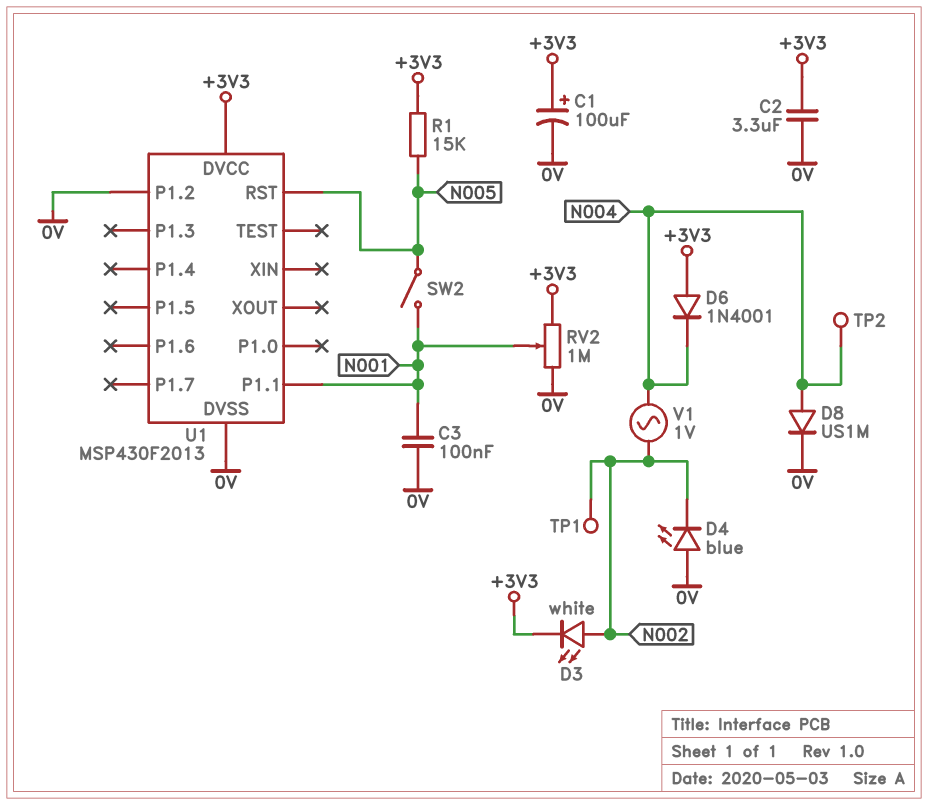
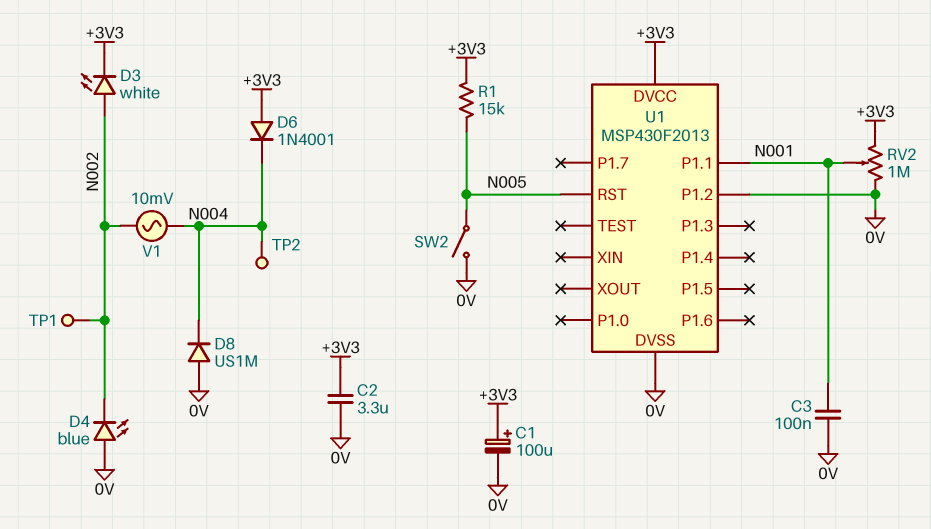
D8: diode US1M (A N004, K 0V) -> diode US1M (A 0V, K N004)
SW2: switch (N001, N005) -> switch (0V, N005)
V1: AC 1V (N002, N004) -> AC 10mV (N002, N004)

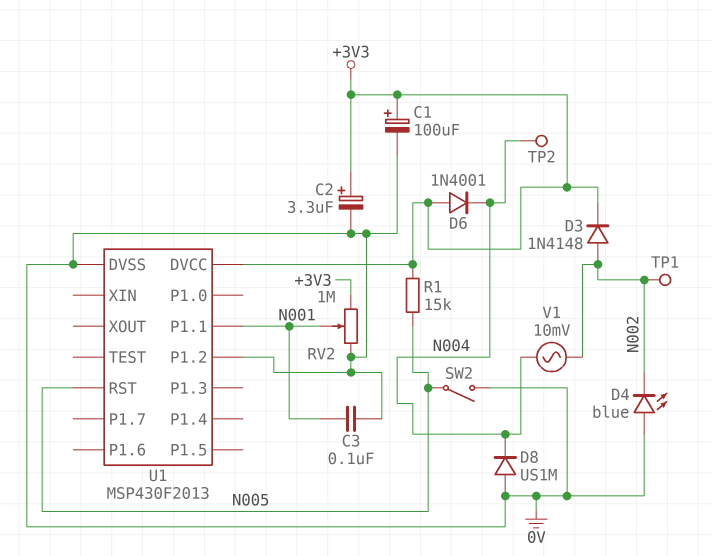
C2: 3.3uF (+3V3, 0V) -> 3.3uF (plus +3V3, minus 0V)
D3: LED white (A N002, K +3V3) -> diode 1N4148 (A N002, K +3V3)

